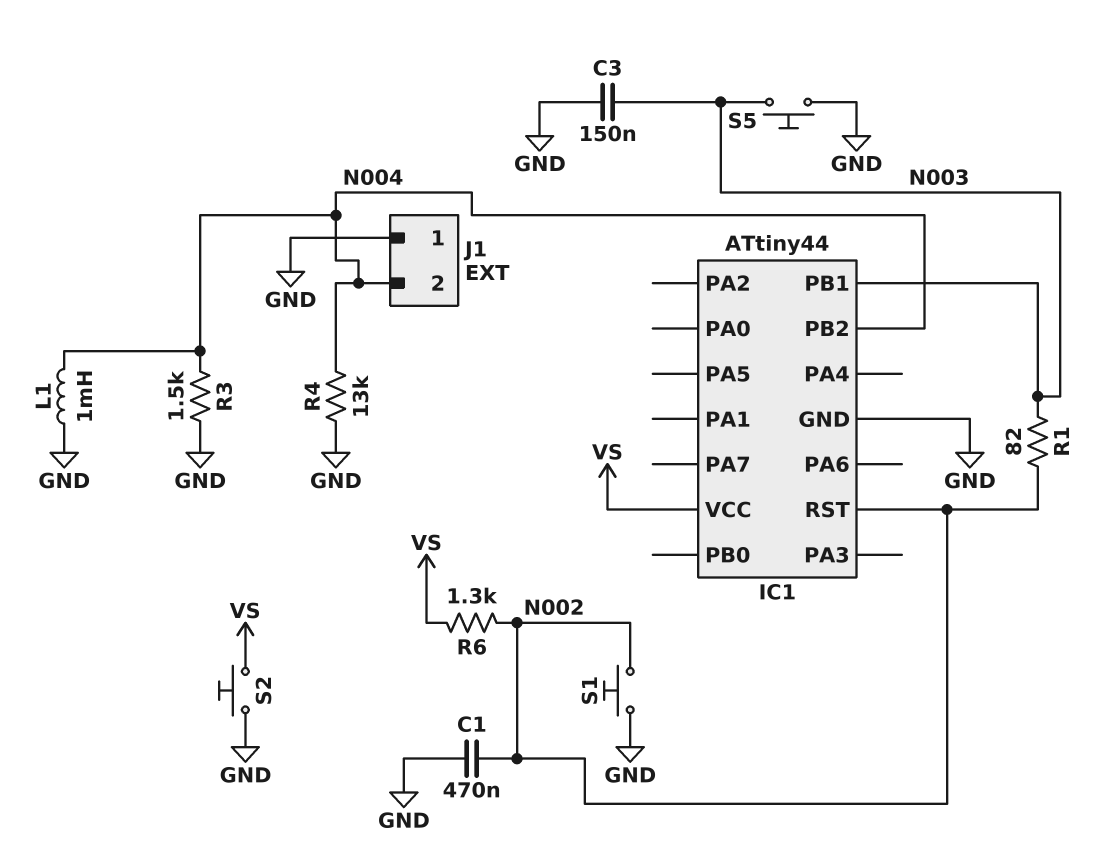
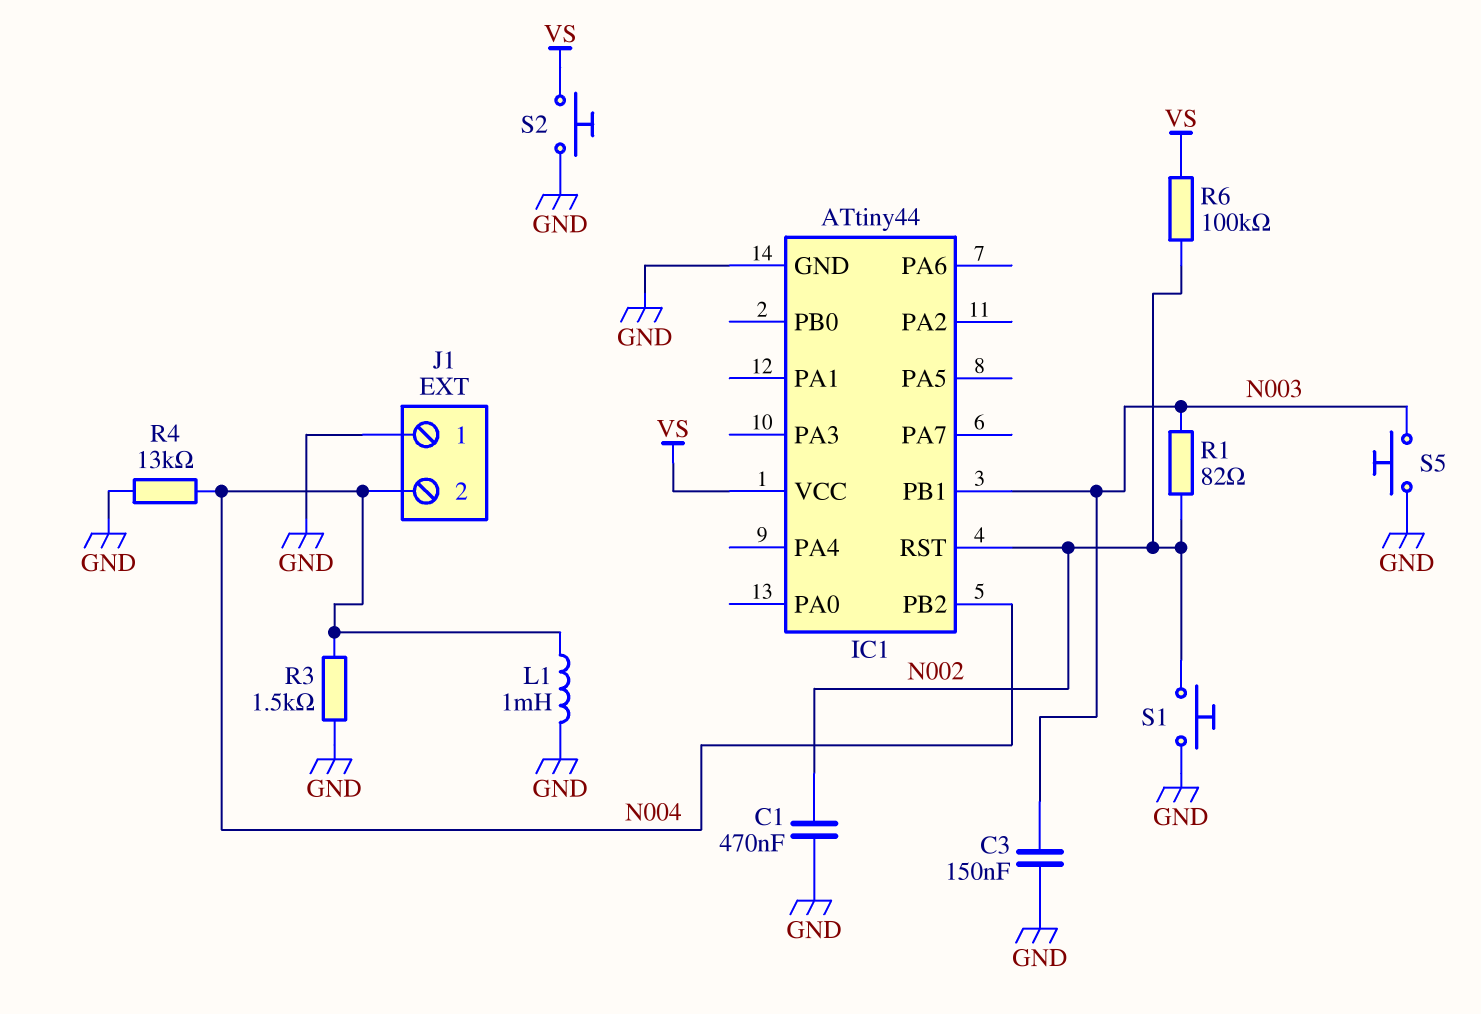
R6: 1.3k (N002, VS) -> 100k (N002, VS)

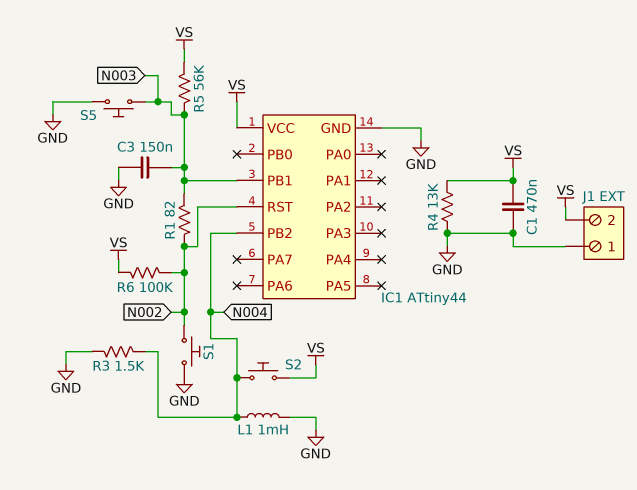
C1: 470nF (GND, N002) -> 470nF (GND, VS)
J1 pin 2: N004 -> VS
R4: 13k (GND, N004) -> 13k (GND, VS)
R5: none -> 56k (N003, VS)
S2: button (GND, VS) -> button (N004, VS)

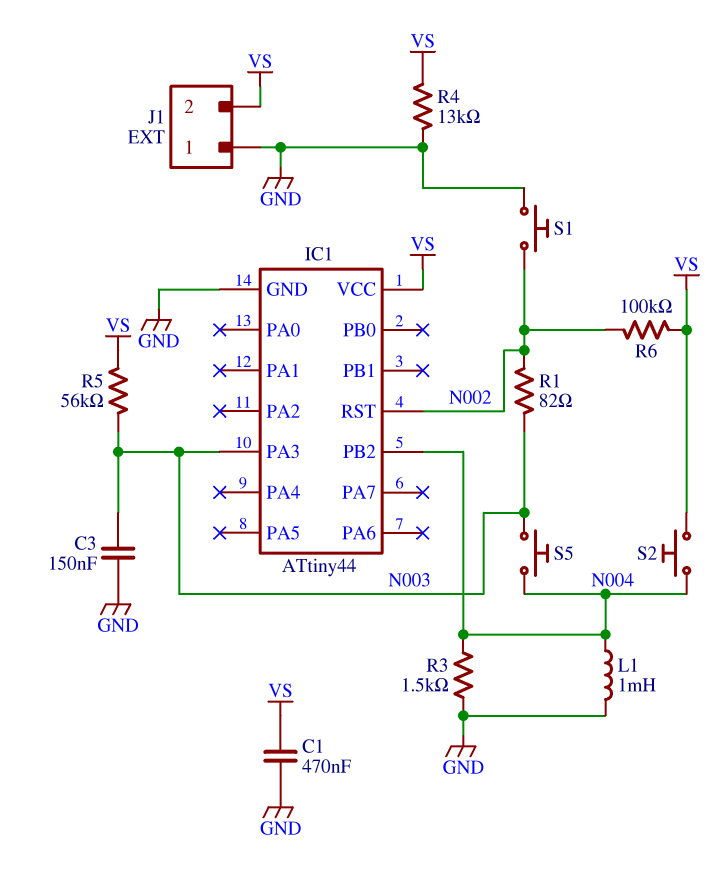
IC1 pin PA3: none -> N003
IC1 pin PB1: N003 -> none
S5: button (GND, N003) -> button (N003, N004)

